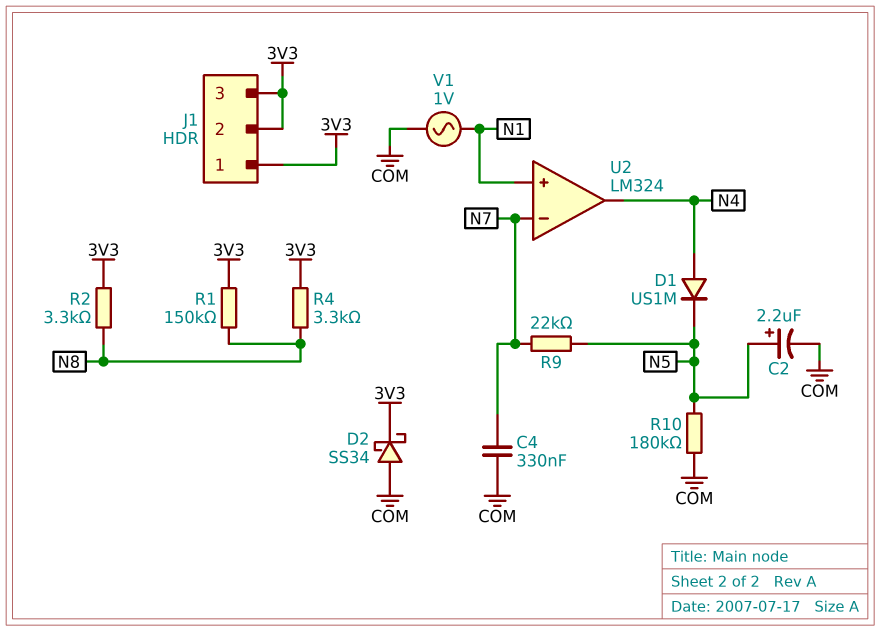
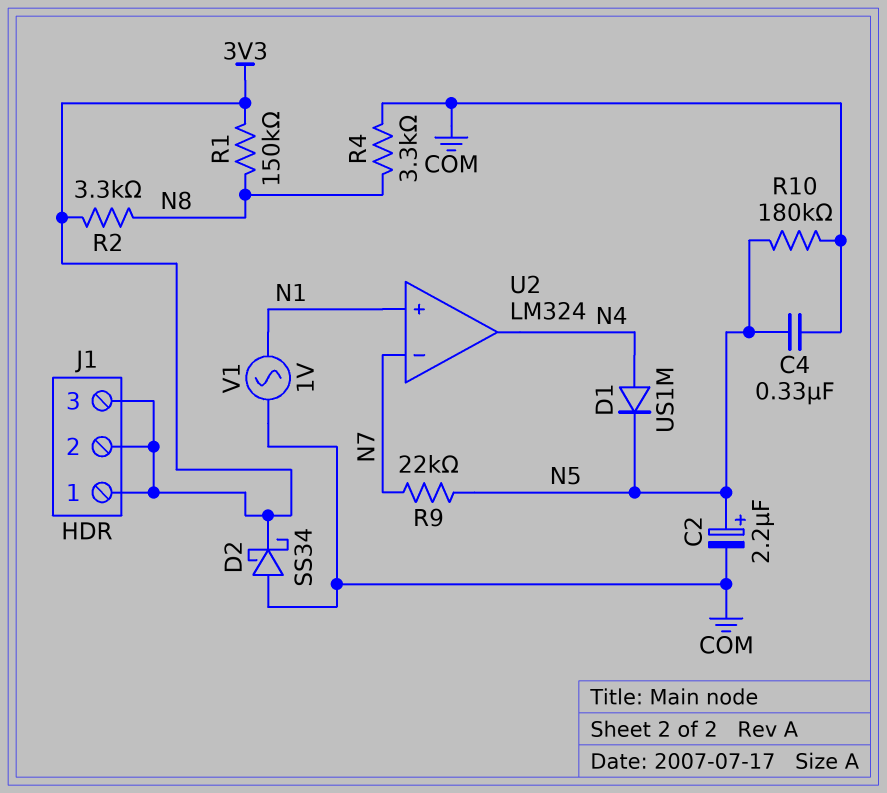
C4: 330nF (COM, N7) -> 330nF (COM, N5)
R4: 3.3k (3V3, N8) -> 3.3k (COM, N8)

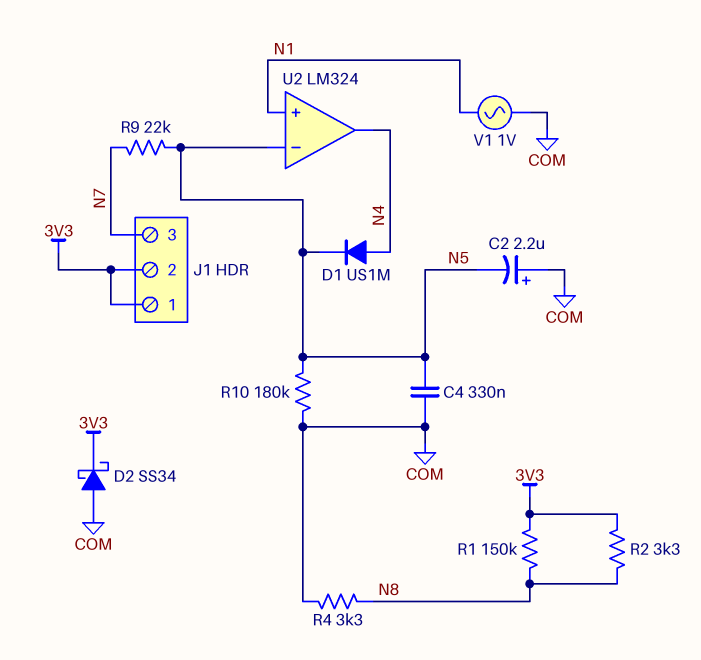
C2: 2.2uF (plus N5, minus COM) -> 2.2uF (plus COM, minus N5)
J1 pin 3: 3V3 -> N7
U2 pin in-: N7 -> N5

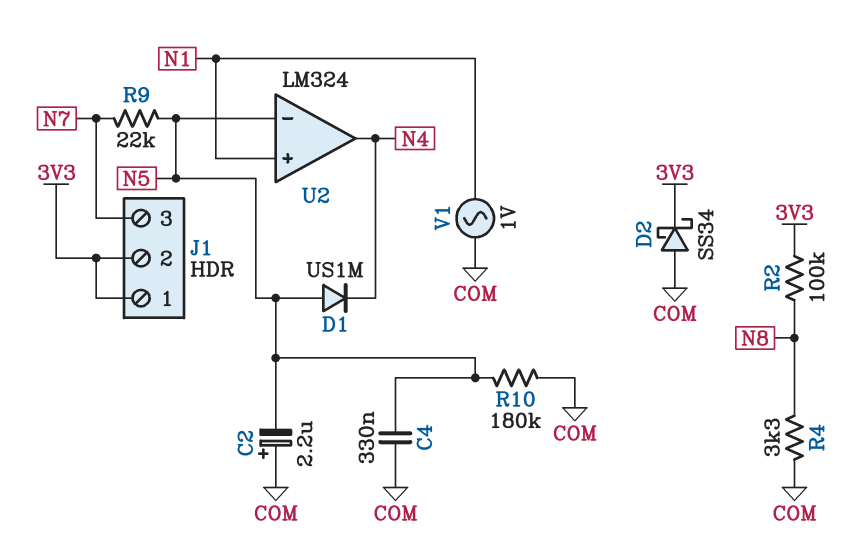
D1: diode US1M (A N4, K N5) -> diode US1M (A N5, K N4)
R1: 150k (3V3, N8) -> none
R2: 3.3k (3V3, N8) -> 100k (3V3, N8)

